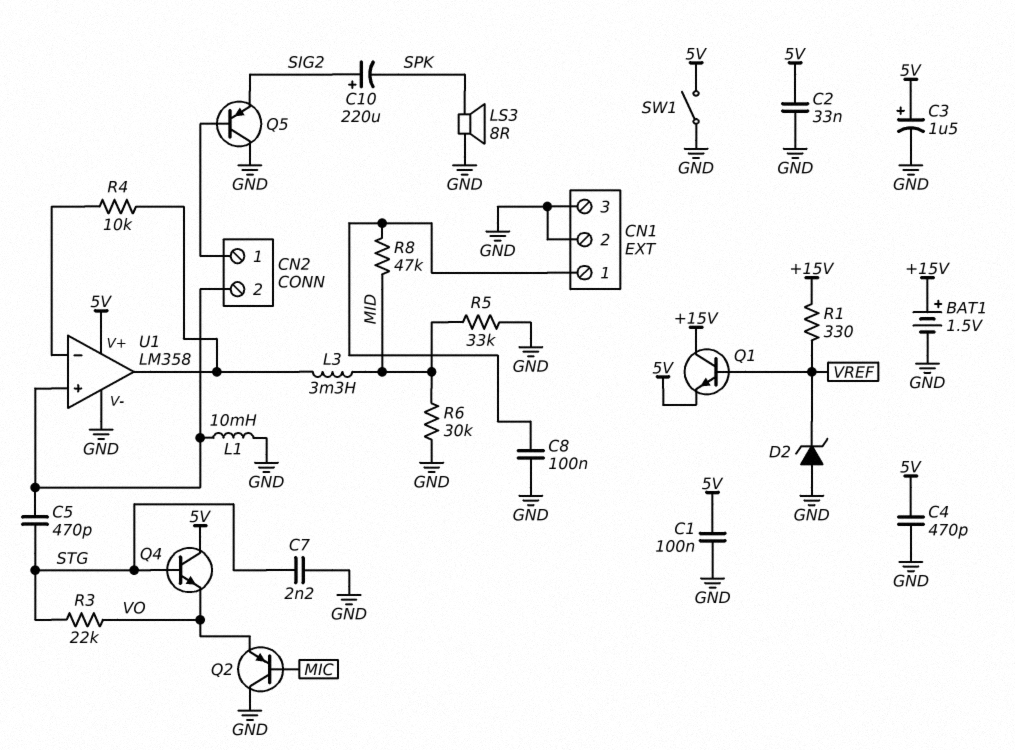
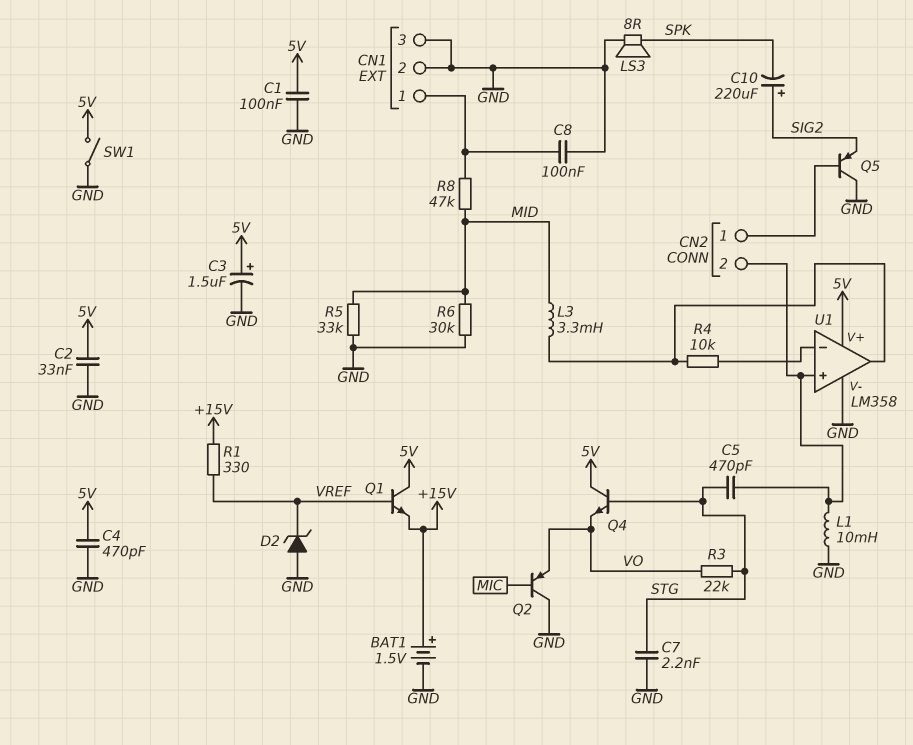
Q1: NPN (B VREF, C +15V, E 5V) -> NPN (B VREF, C 5V, E +15V)

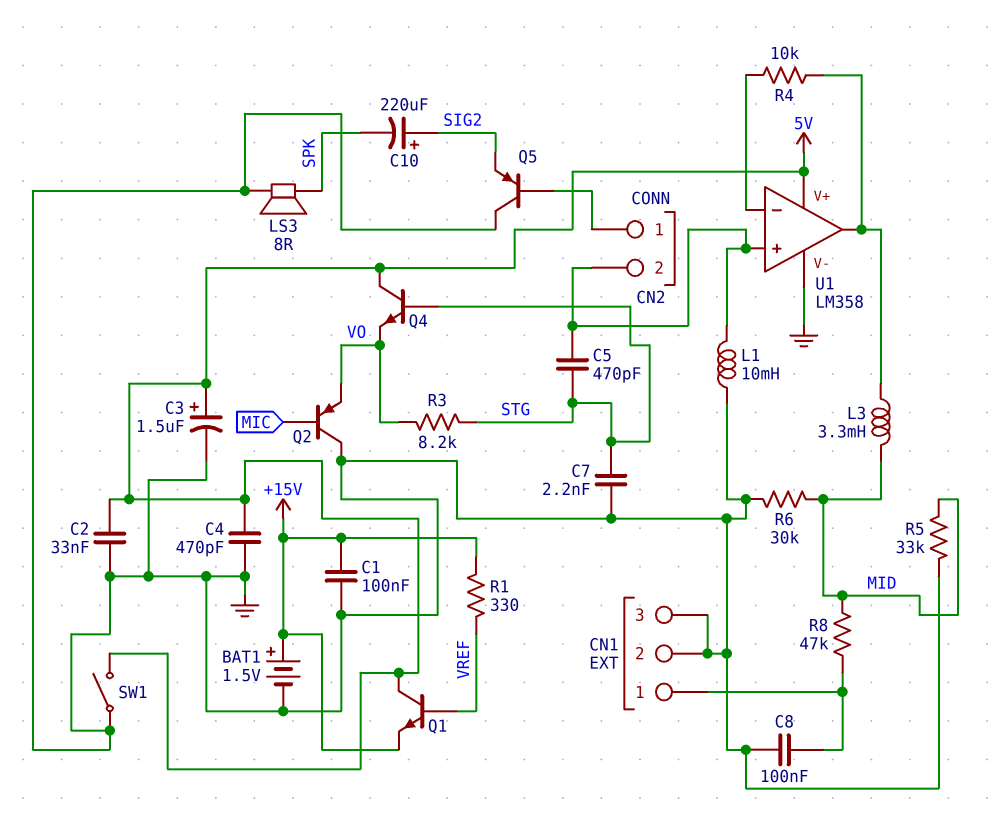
C1: 100nF (5V, GND) -> 100nF (+15V, GND)
D2: zener (A GND, K VREF) -> none
R3: 22k (STG, VO) -> 8.2k (STG, VO)

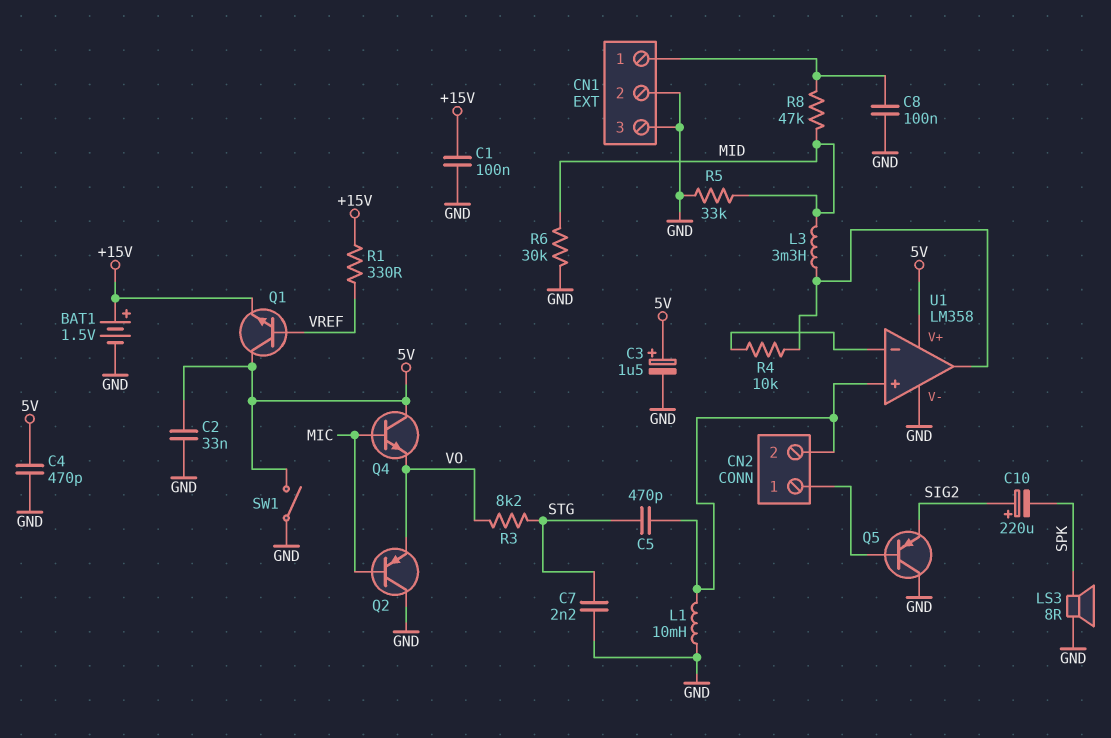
Q4: NPN (B STG, C 5V, E VO) -> NPN (B MIC, C 5V, E VO)

